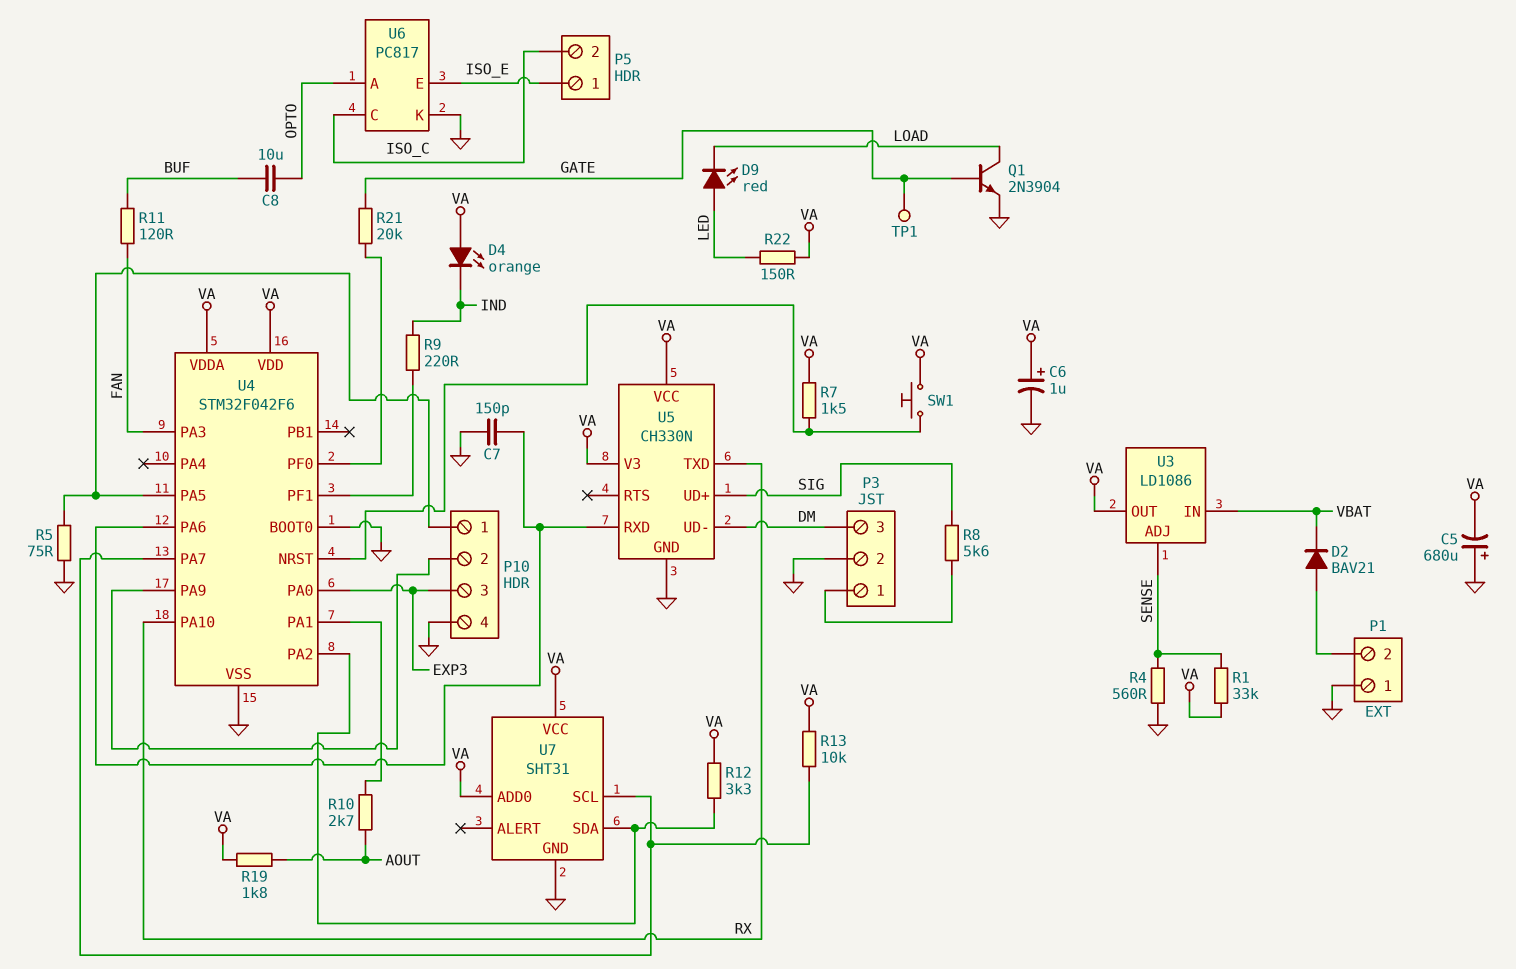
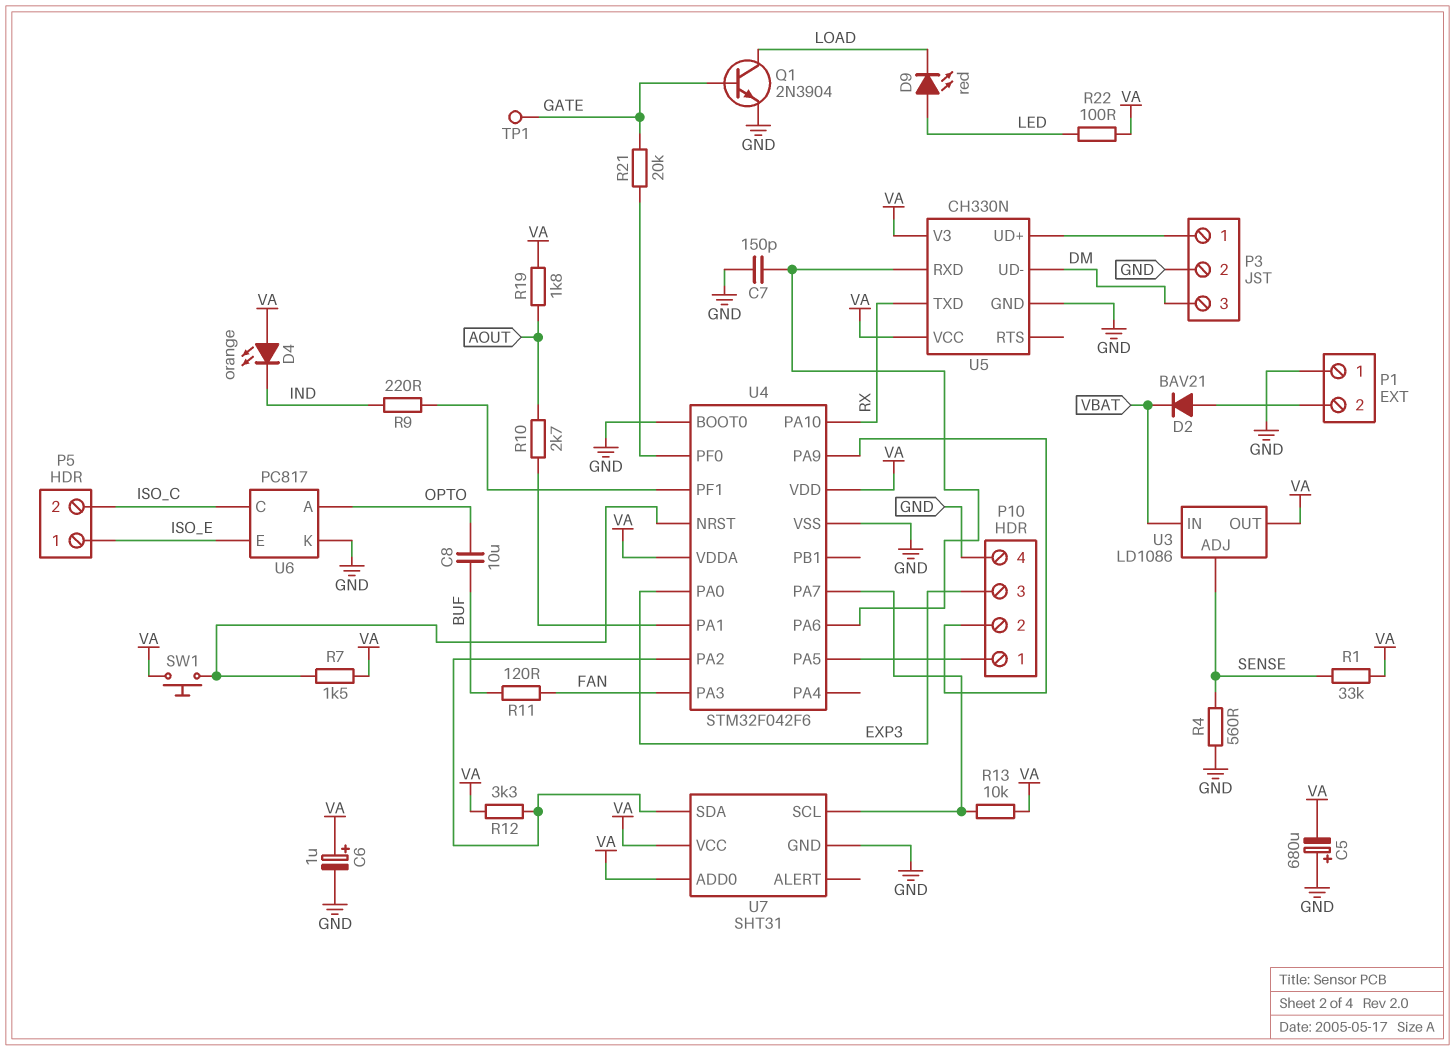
R5: 75 (GND, P10/1) -> none
R8: 5.6k (P3/1, SIG) -> none
R22: 150 (LED, VA) -> 100 (LED, VA)
U5 pin UD+: SIG -> P3/1

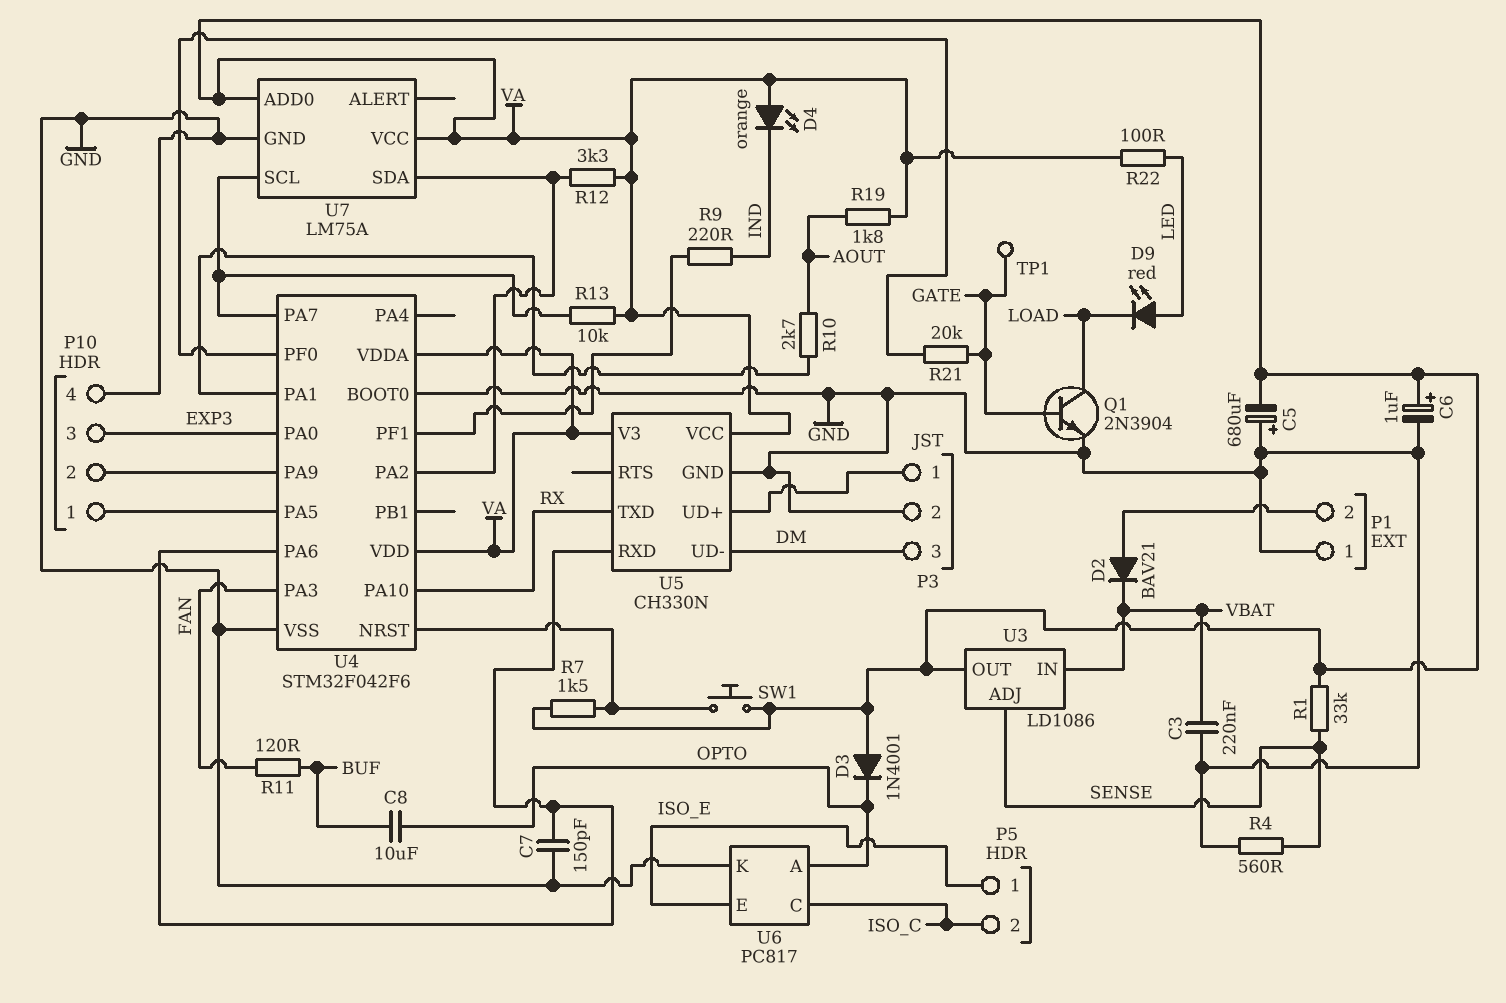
C3: none -> 220nF (GND, VBAT)
D3: none -> diode 1N4001 (A VA, K OPTO)
U7: SHT31 -> LM75A

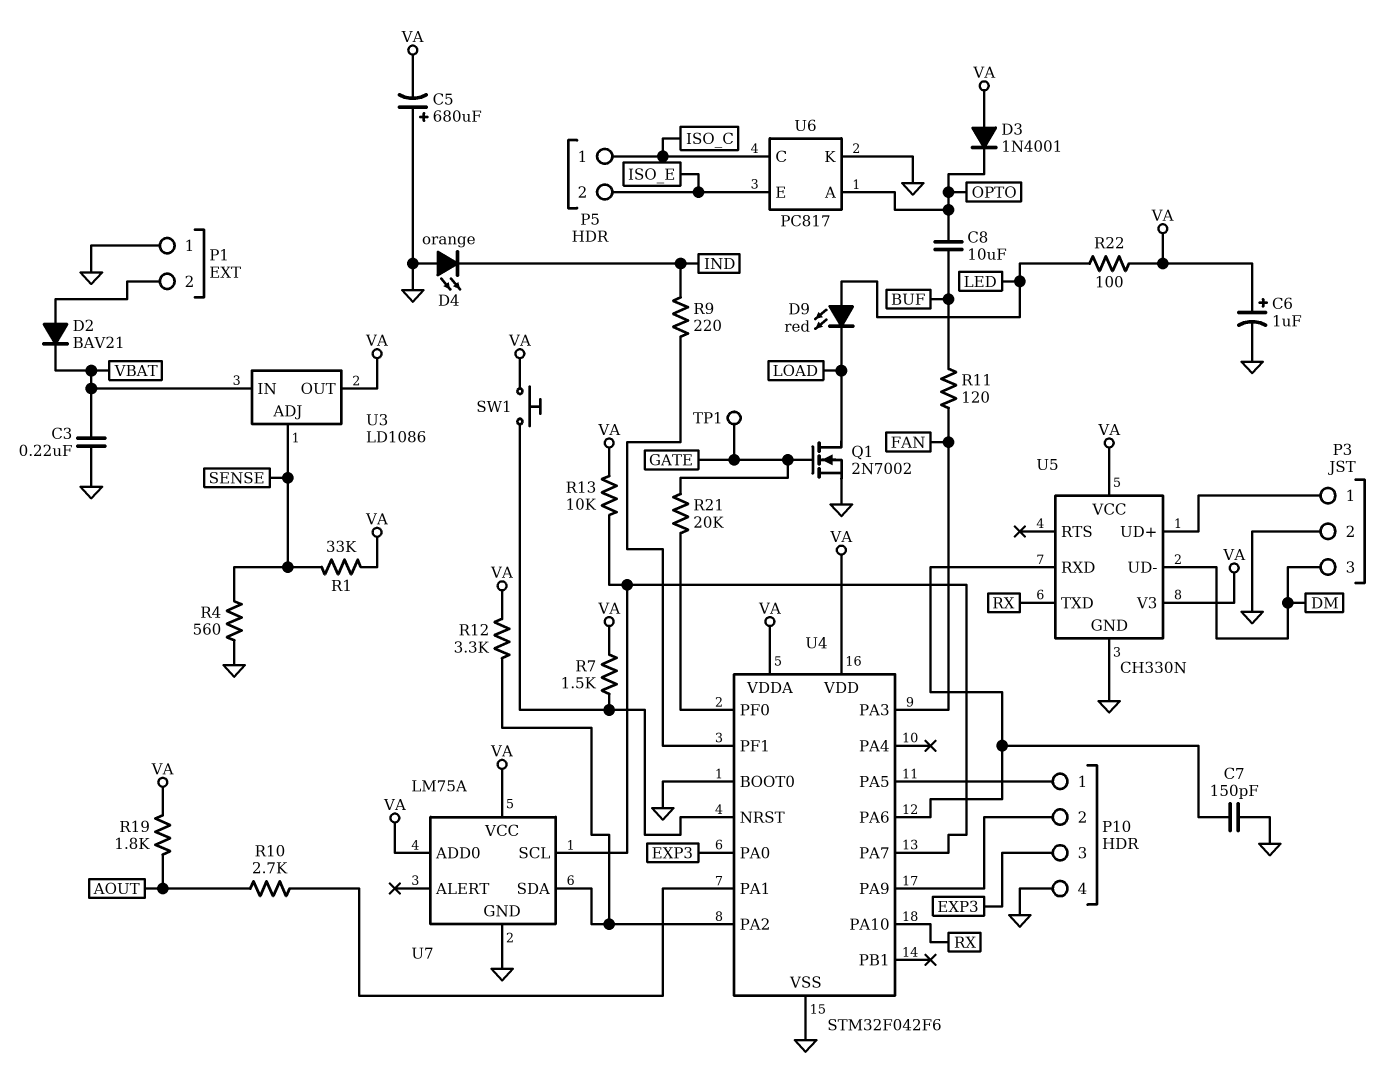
D4: LED orange (A VA, K IND) -> LED orange (A GND, K IND)
P5 pin 1: ISO_E -> ISO_C
P5 pin 2: ISO_C -> ISO_E
Q1: NPN 2N3904 (B GATE, C LOAD, E GND) -> NMOS 2N7002 (G GATE, D LOAD, S GND)

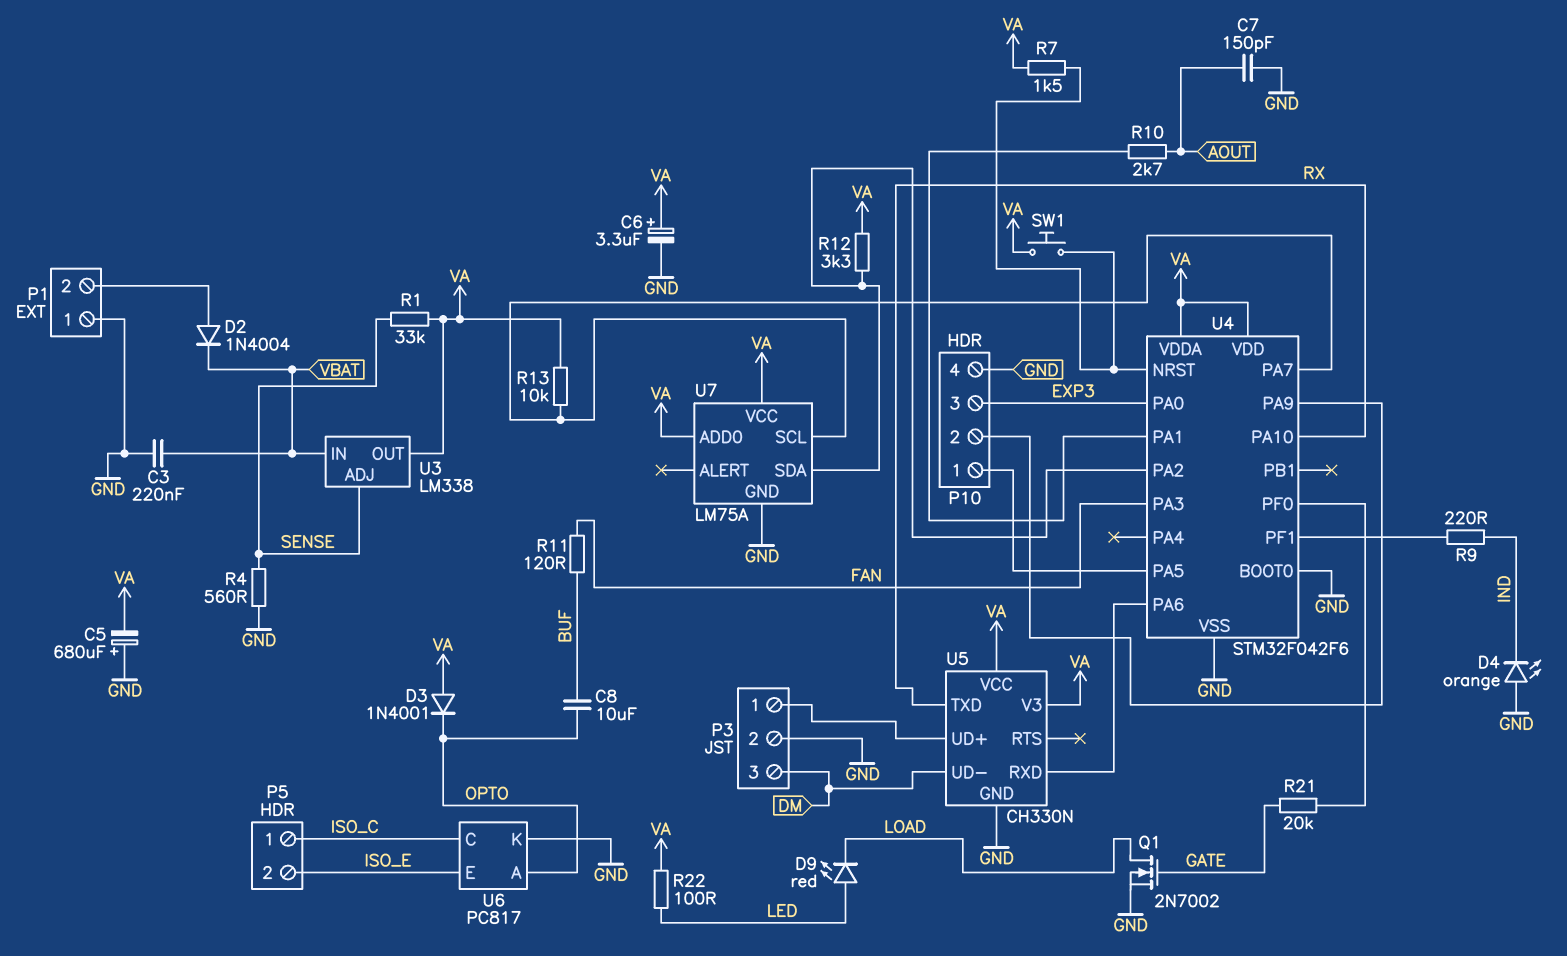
C6: 1uF (plus VA, minus GND) -> 3.3uF (plus VA, minus GND)
C7: 150pF (GND, U4/PA6) -> 150pF (AOUT, GND)
D2: diode BAV21 (A P1/2, K VBAT) -> diode 1N4004 (A P1/2, K VBAT)
R19: 1.8k (AOUT, VA) -> none
TP1: test point (GATE) -> none
U3: LD1086 -> LM338

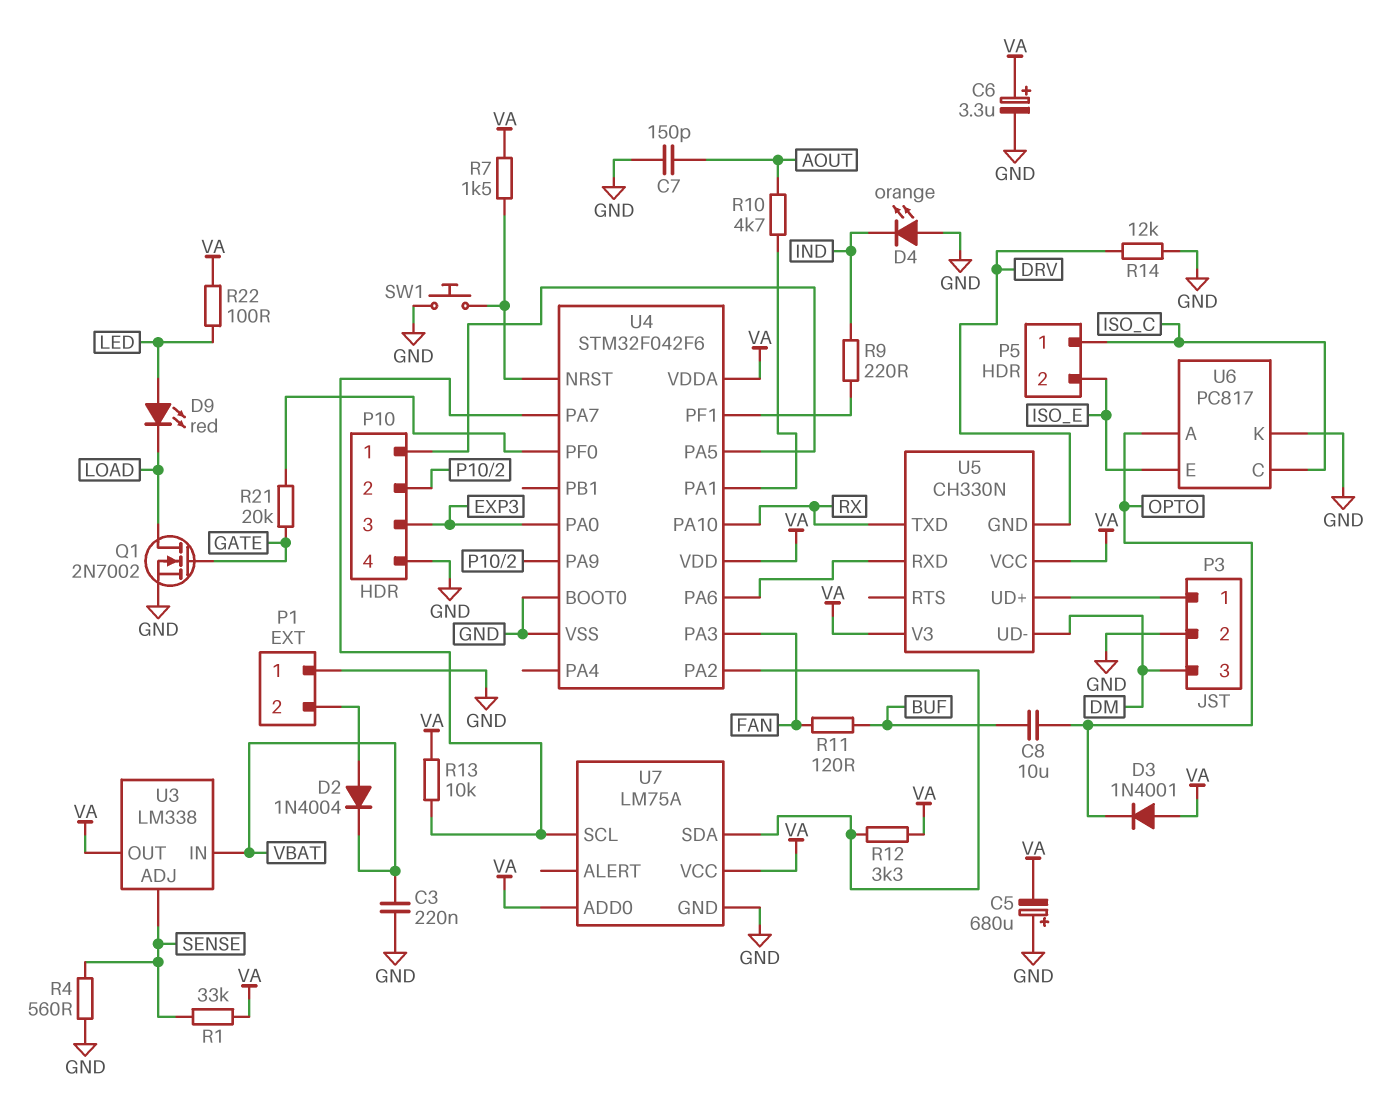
R10: 2.7k (AOUT, U4/PA1) -> 4.7k (AOUT, U4/PA1)
R14: none -> 12k (DRV, GND)
SW1: button (U4/NRST, VA) -> button (GND, U4/NRST)
U5 pin GND: GND -> DRV

